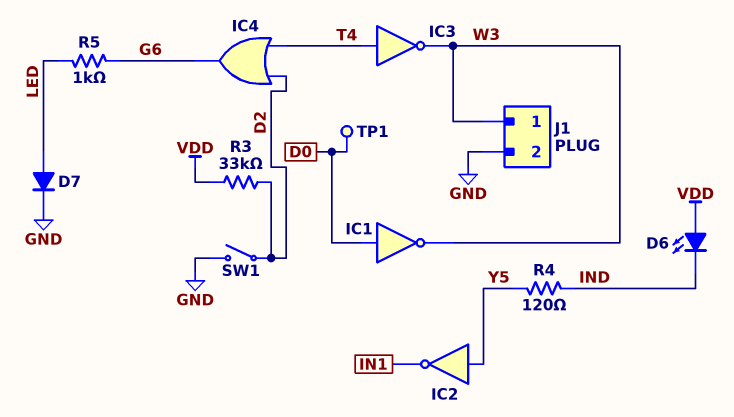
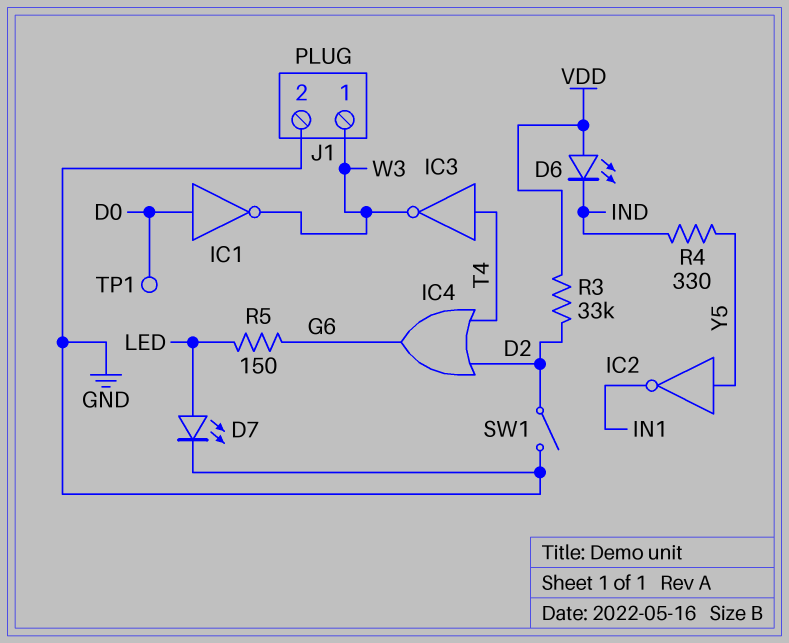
D7: diode (A LED, K GND) -> LED (A LED, K GND)
R4: 120 (IND, Y5) -> 330 (IND, Y5)
R5: 1k (G6, LED) -> 150 (G6, LED)

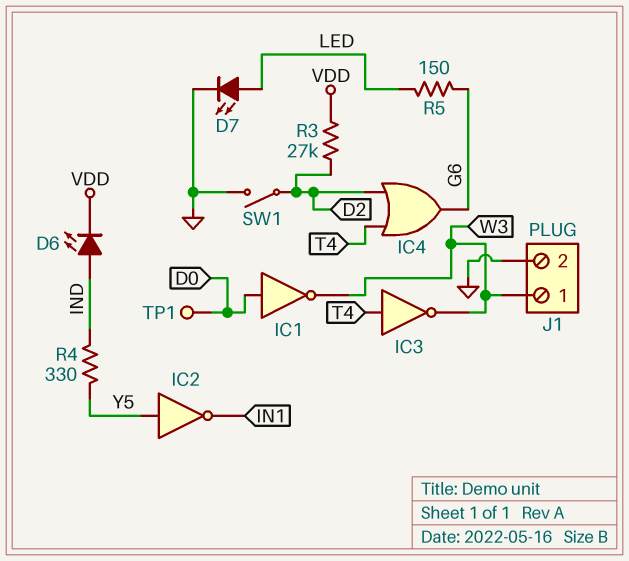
D6: LED (A VDD, K IND) -> LED (A IND, K VDD)
R3: 33k (D2, VDD) -> 27k (D2, VDD)

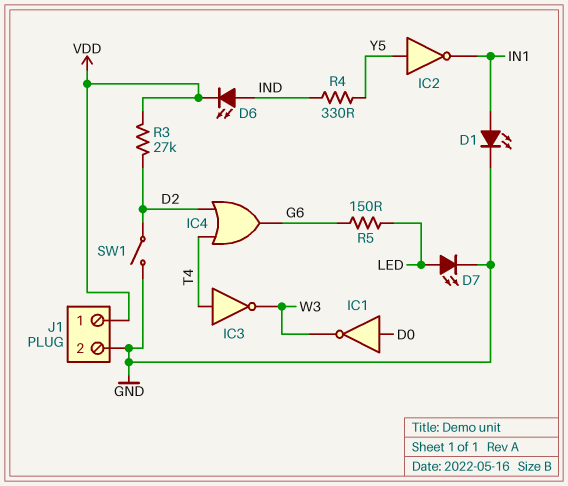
D1: none -> LED (A IN1, K GND)
J1 pin 1: W3 -> VDD
TP1: test point (D0) -> none

